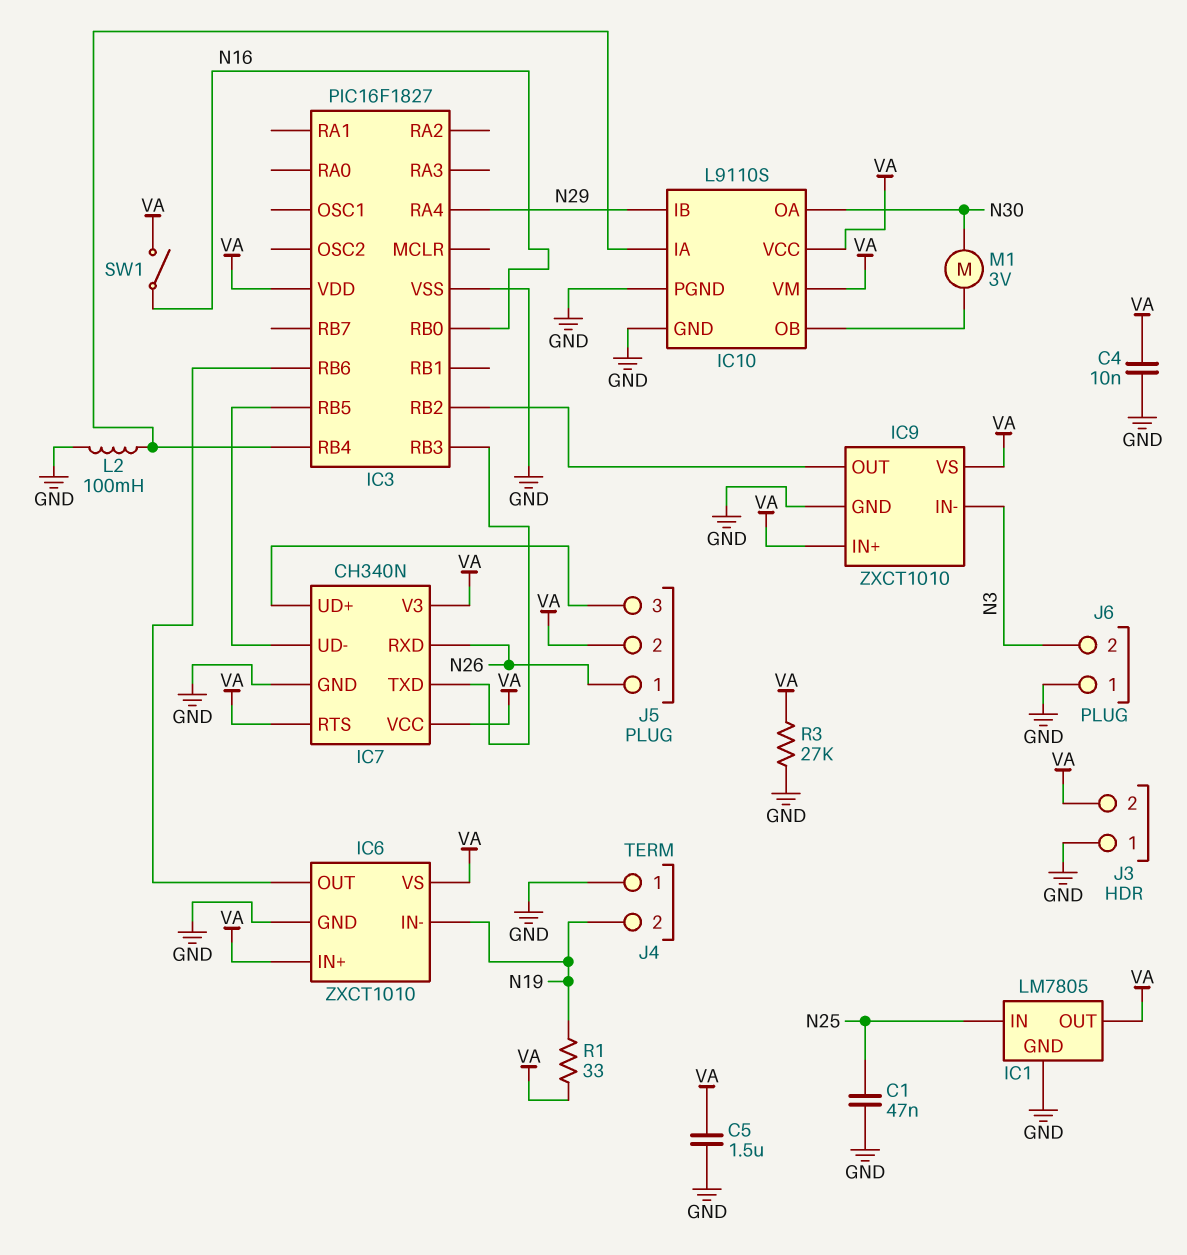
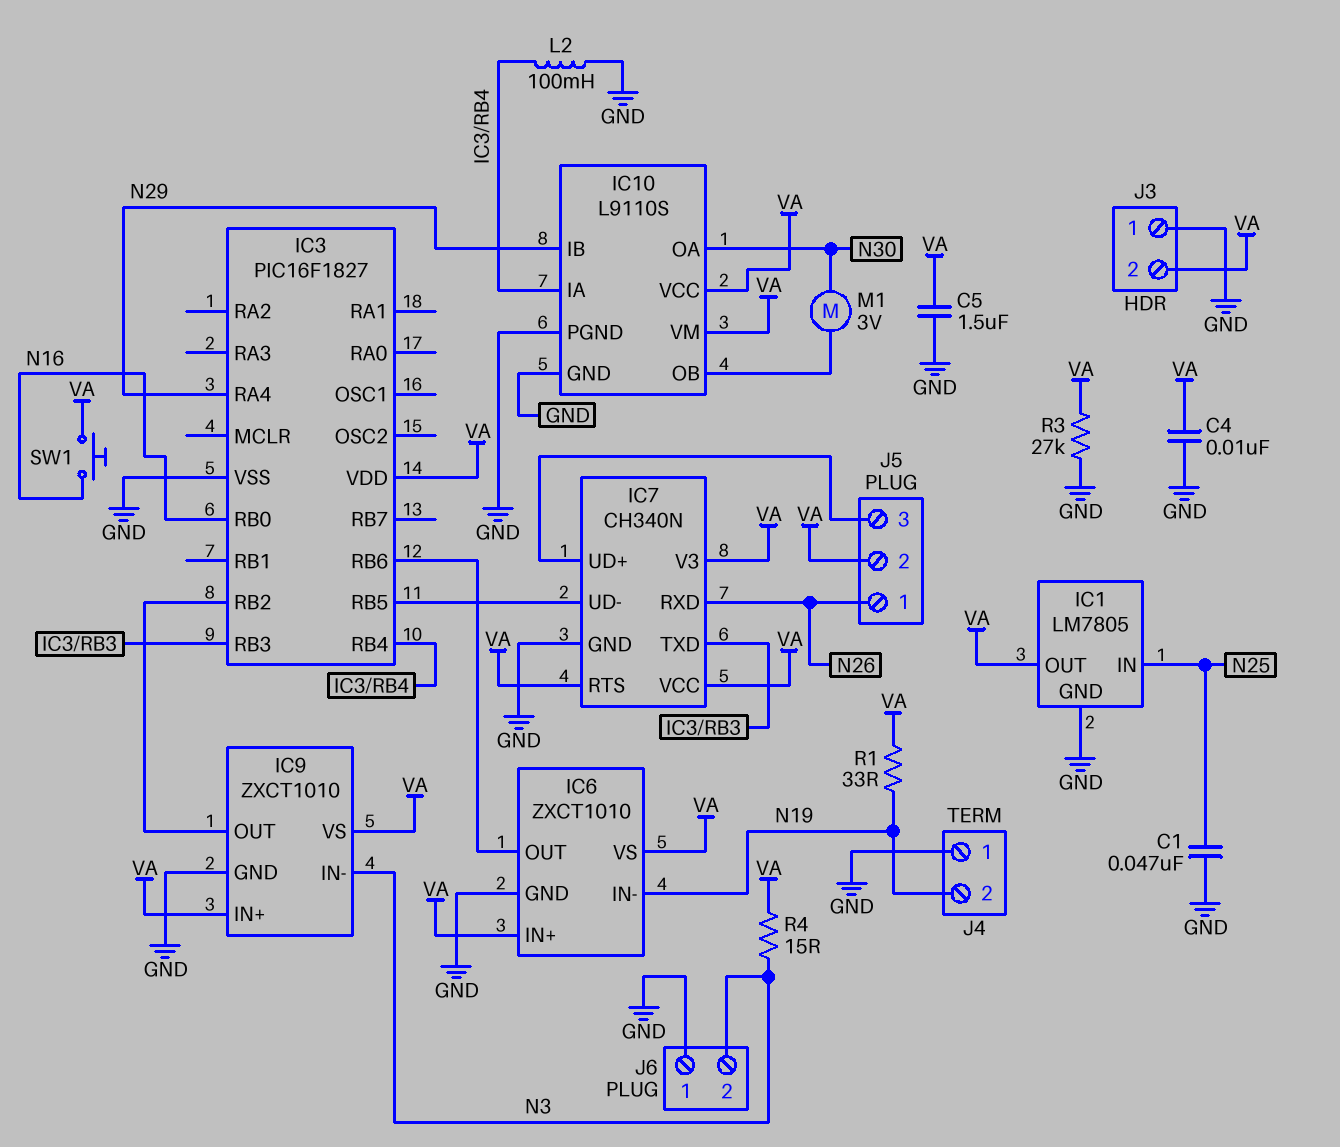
R4: none -> 15 (N3, VA)
SW1: switch (N16, VA) -> button (N16, VA)

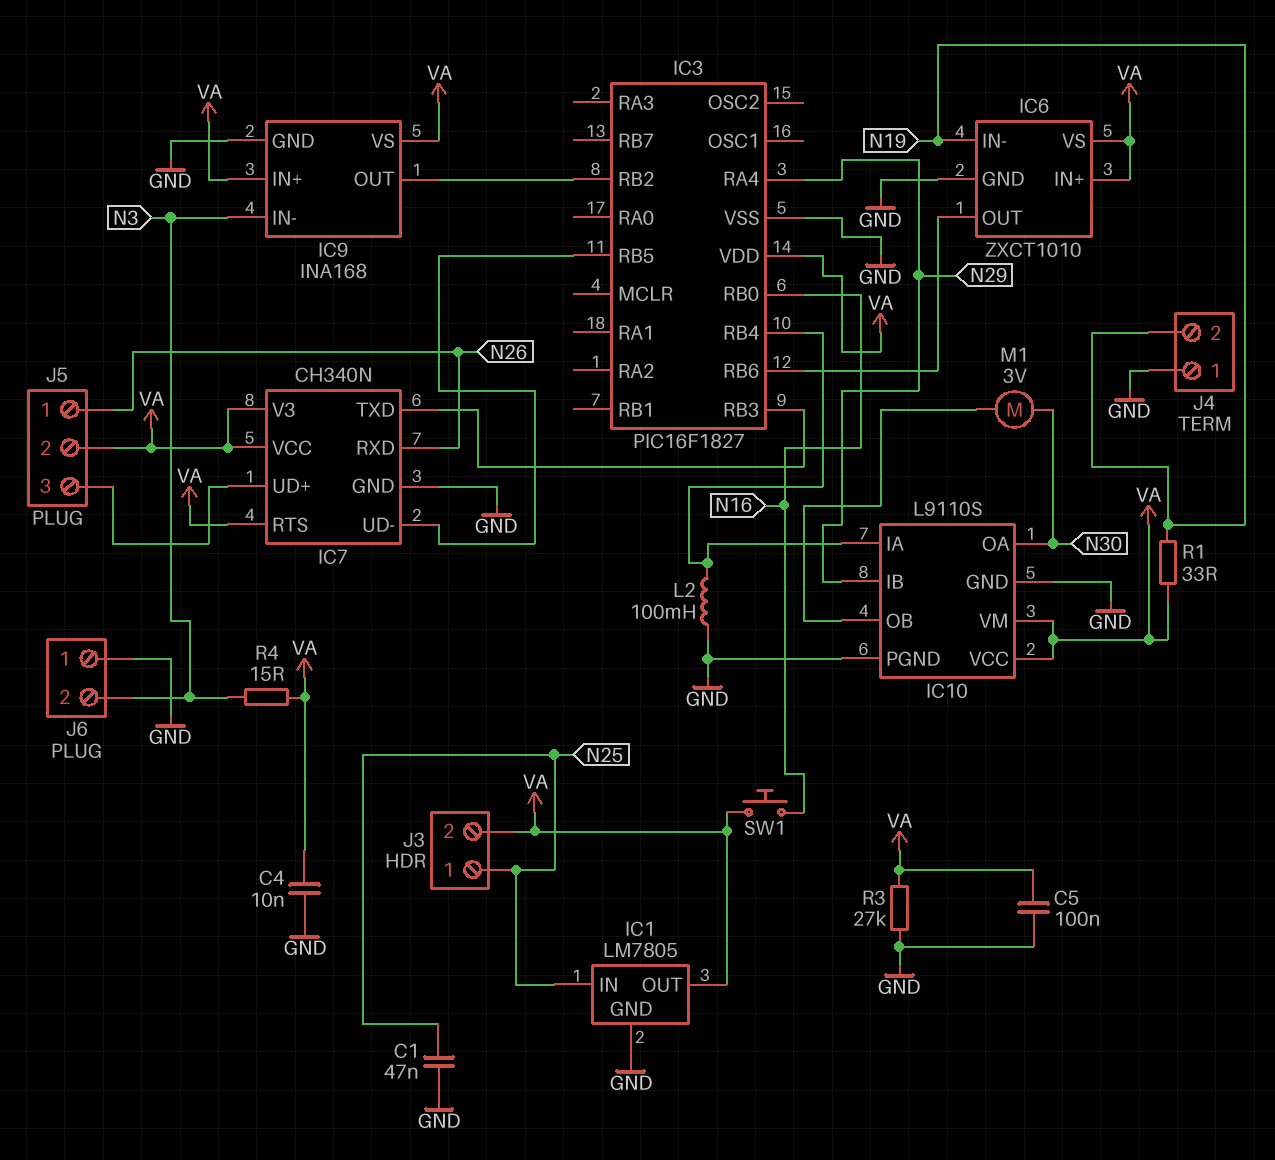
C5: 1.5uF (GND, VA) -> 100nF (GND, VA)
IC9: ZXCT1010 -> INA168
J3 pin 1: GND -> N25

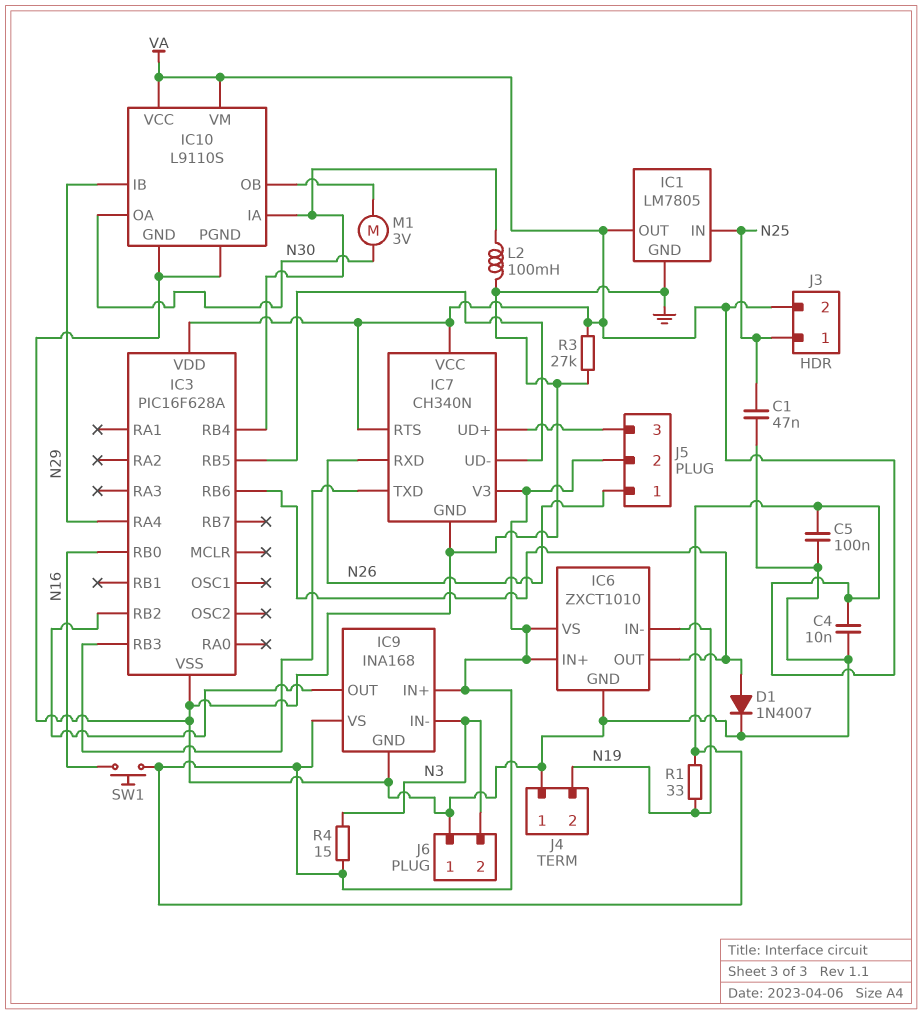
D1: none -> diode 1N4007 (A IC3/RB6, K GND)
IC3: PIC16F1827 -> PIC16F628A

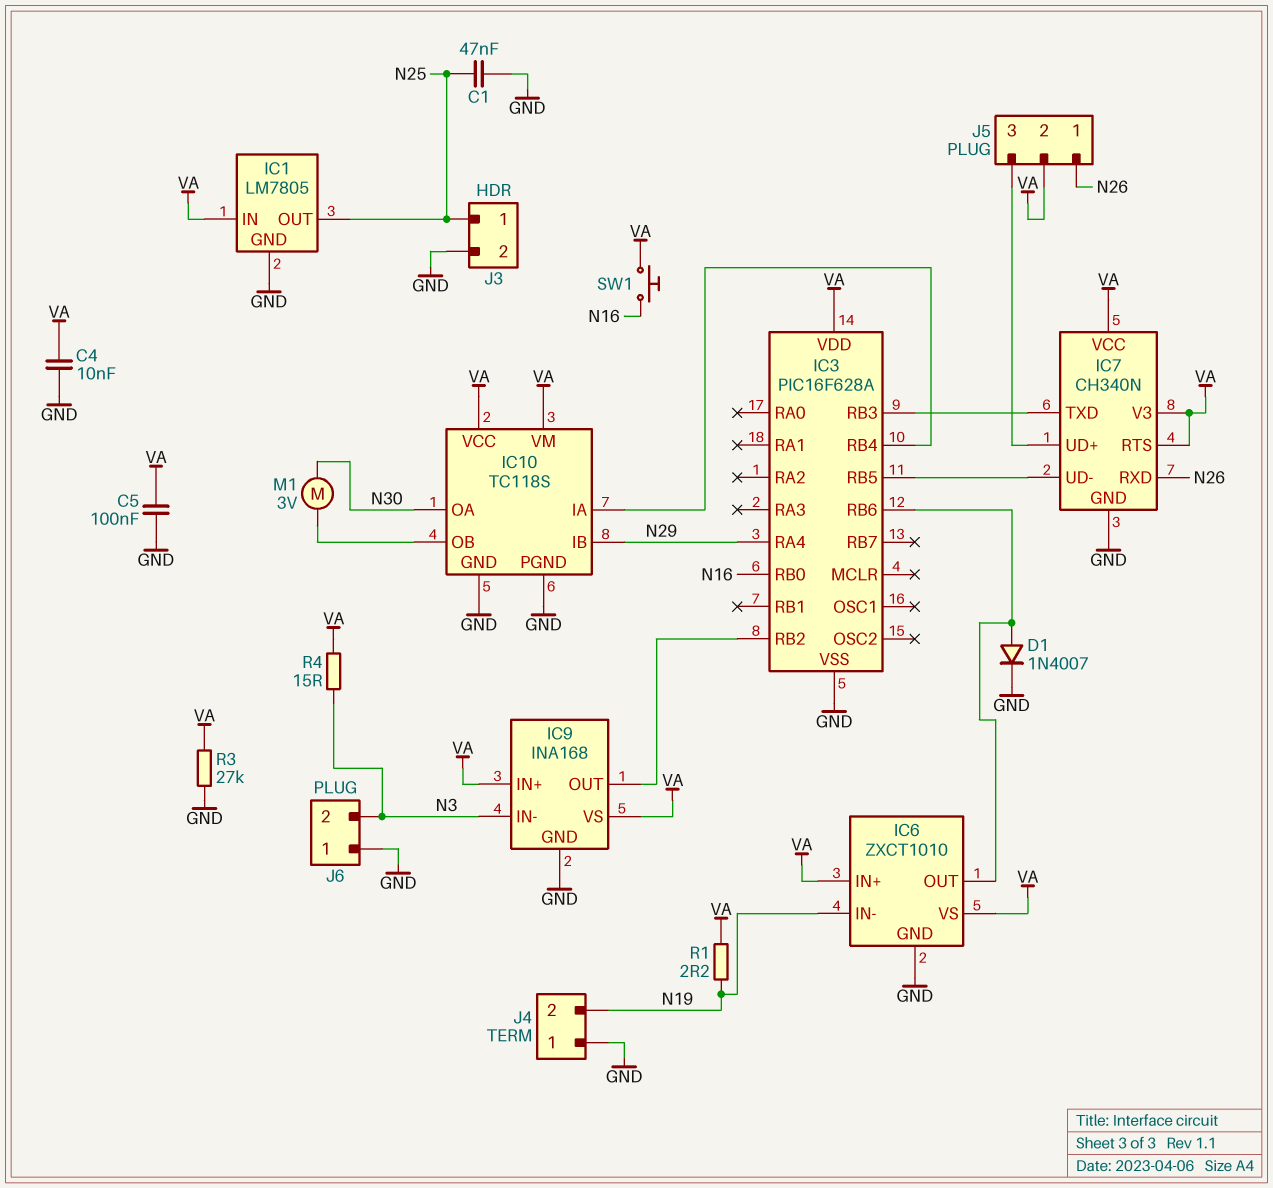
IC1 pin IN: N25 -> VA
IC1 pin OUT: VA -> N25
IC10: L9110S -> TC118S
J3 pin 2: VA -> GND
L2: 100mH (GND, IC3/RB4) -> none
R1: 33 (N19, VA) -> 2.2 (N19, VA)

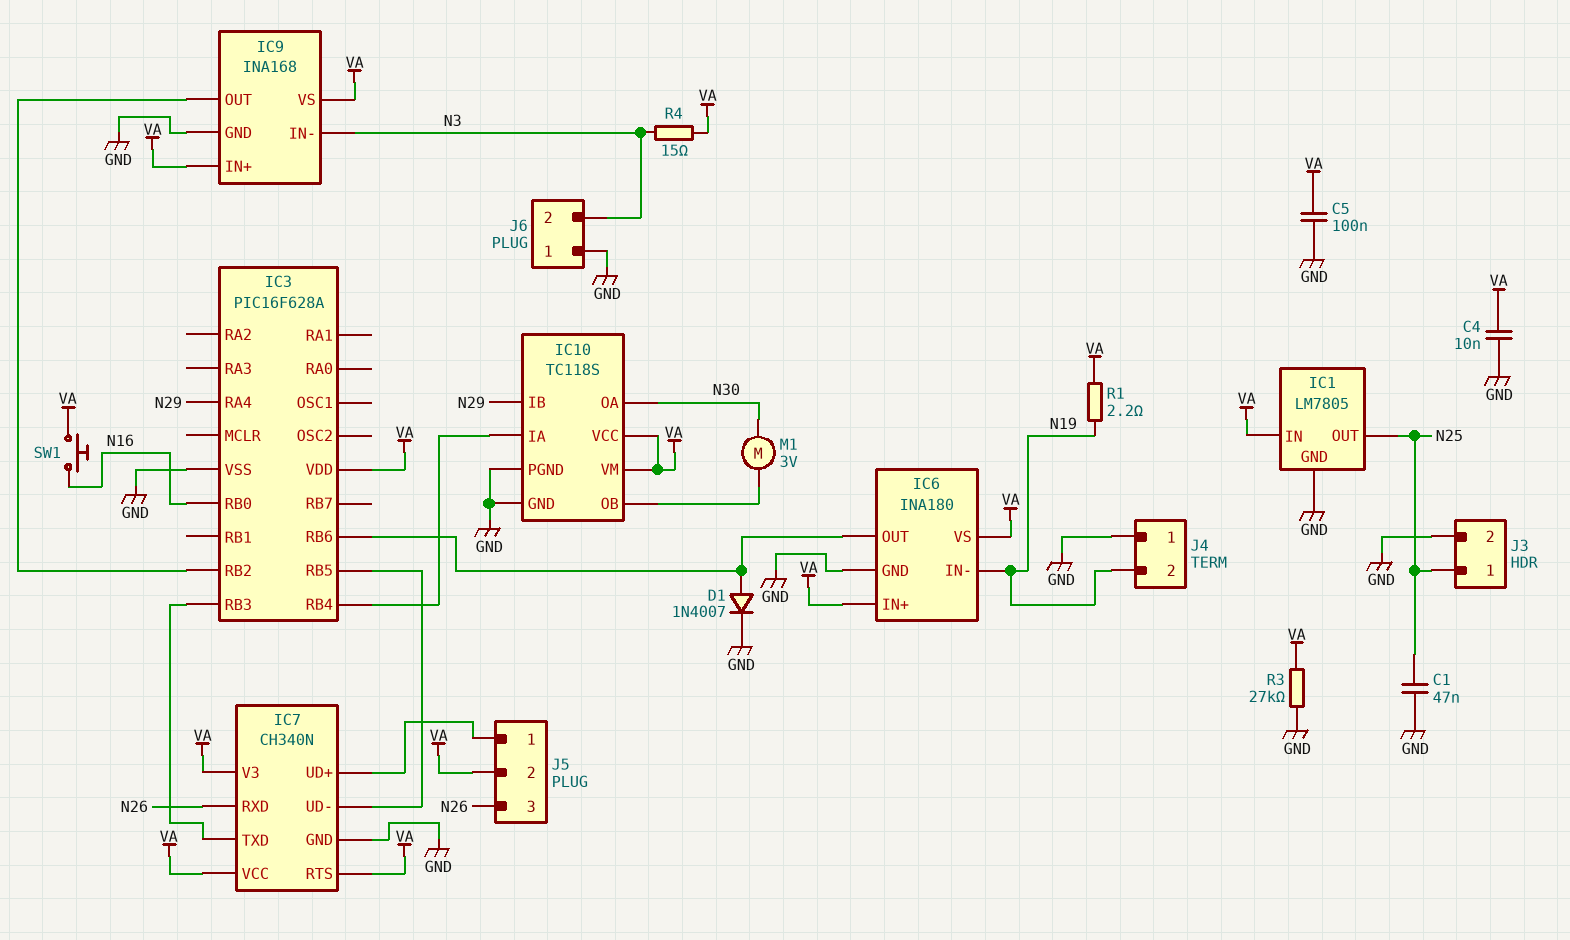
IC6: ZXCT1010 -> INA180
J5 pin 1: N26 -> IC7/UD+
J5 pin 3: IC7/UD+ -> N26

